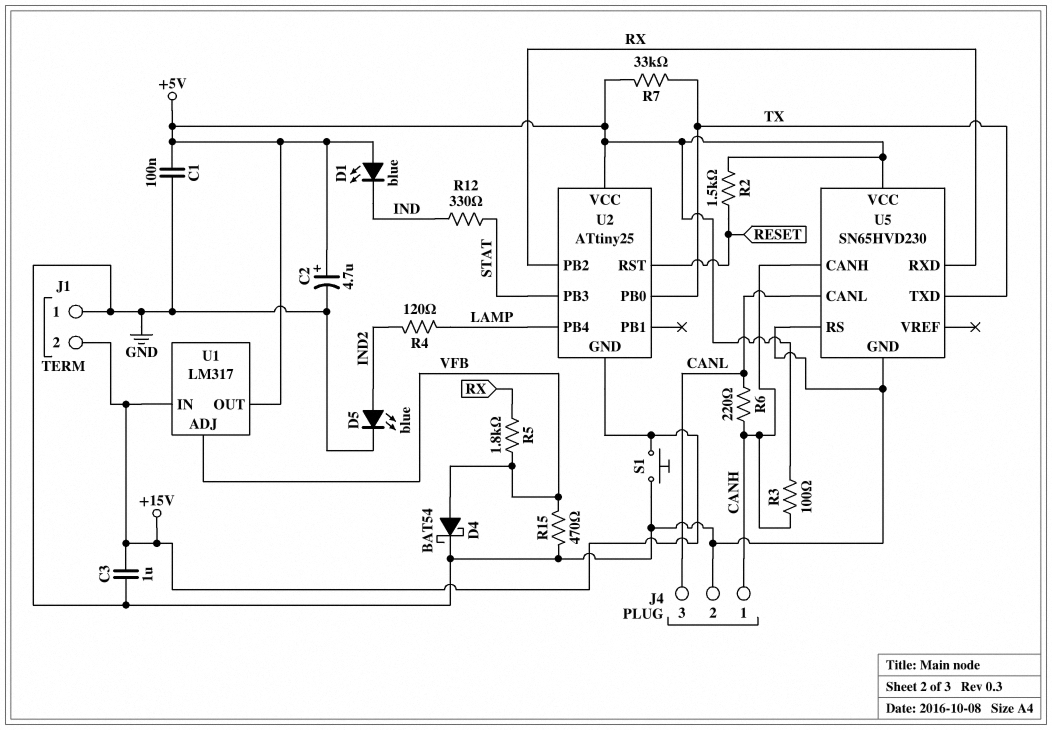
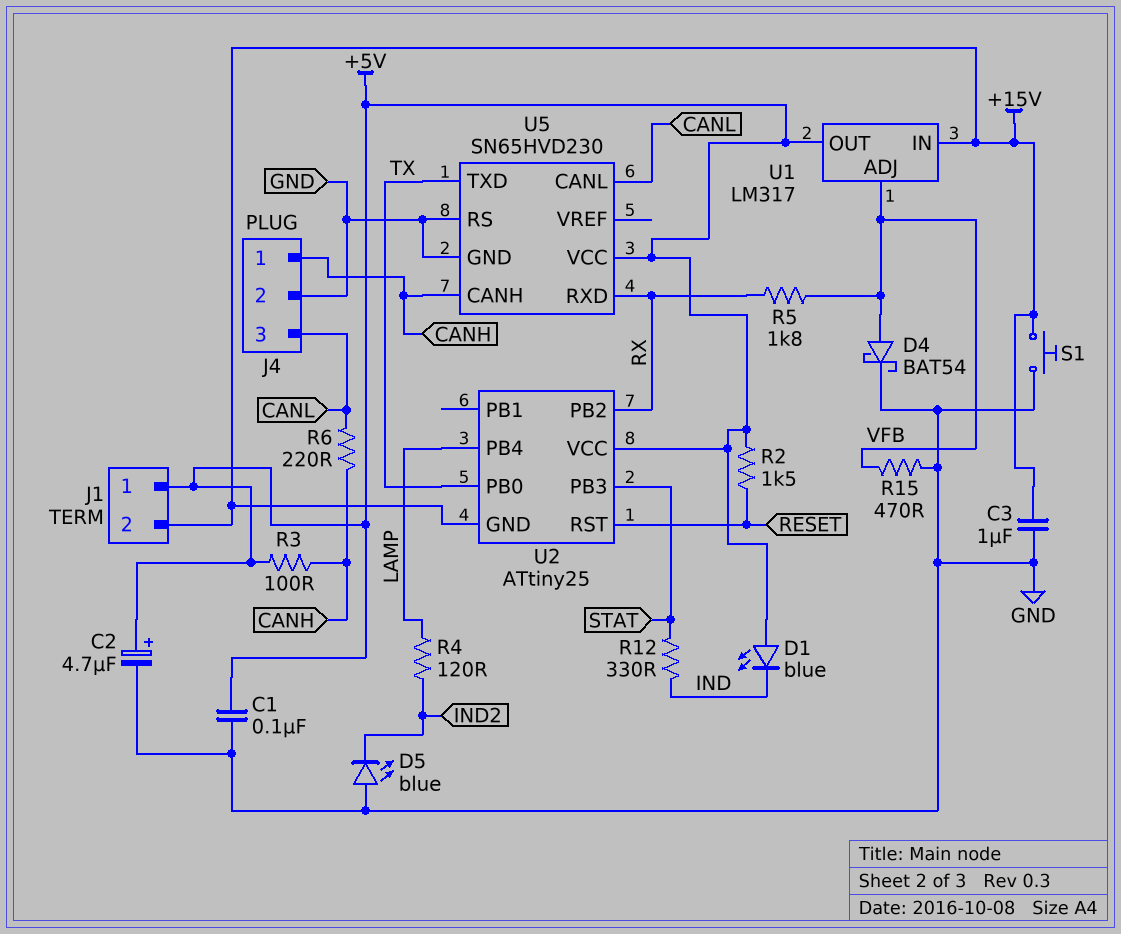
D5: LED blue (A IND2, K GND) -> LED blue (A GND, K IND2)
J1 pin 1: GND -> +5V
R7: 33k (+5V, TX) -> none

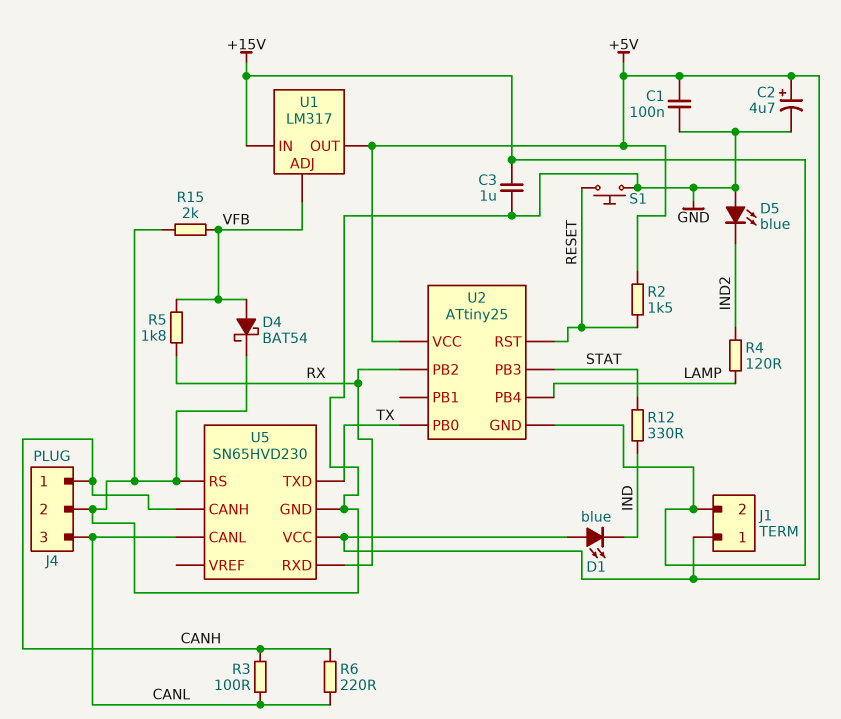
R3: 100 (+5V, CANH) -> 100 (CANH, CANL)
R15: 470 (GND, VFB) -> 2k (GND, VFB)
S1: button (+15V, GND) -> button (GND, RESET)

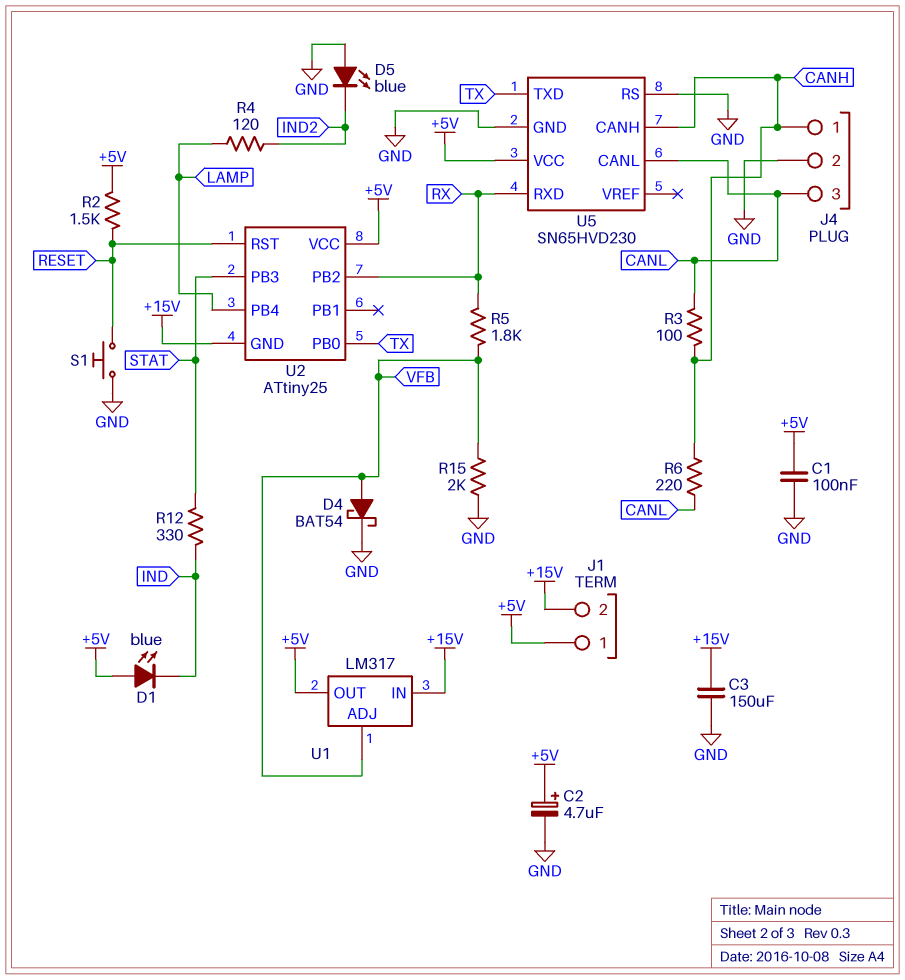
C3: 1uF (+15V, GND) -> 150uF (+15V, GND)

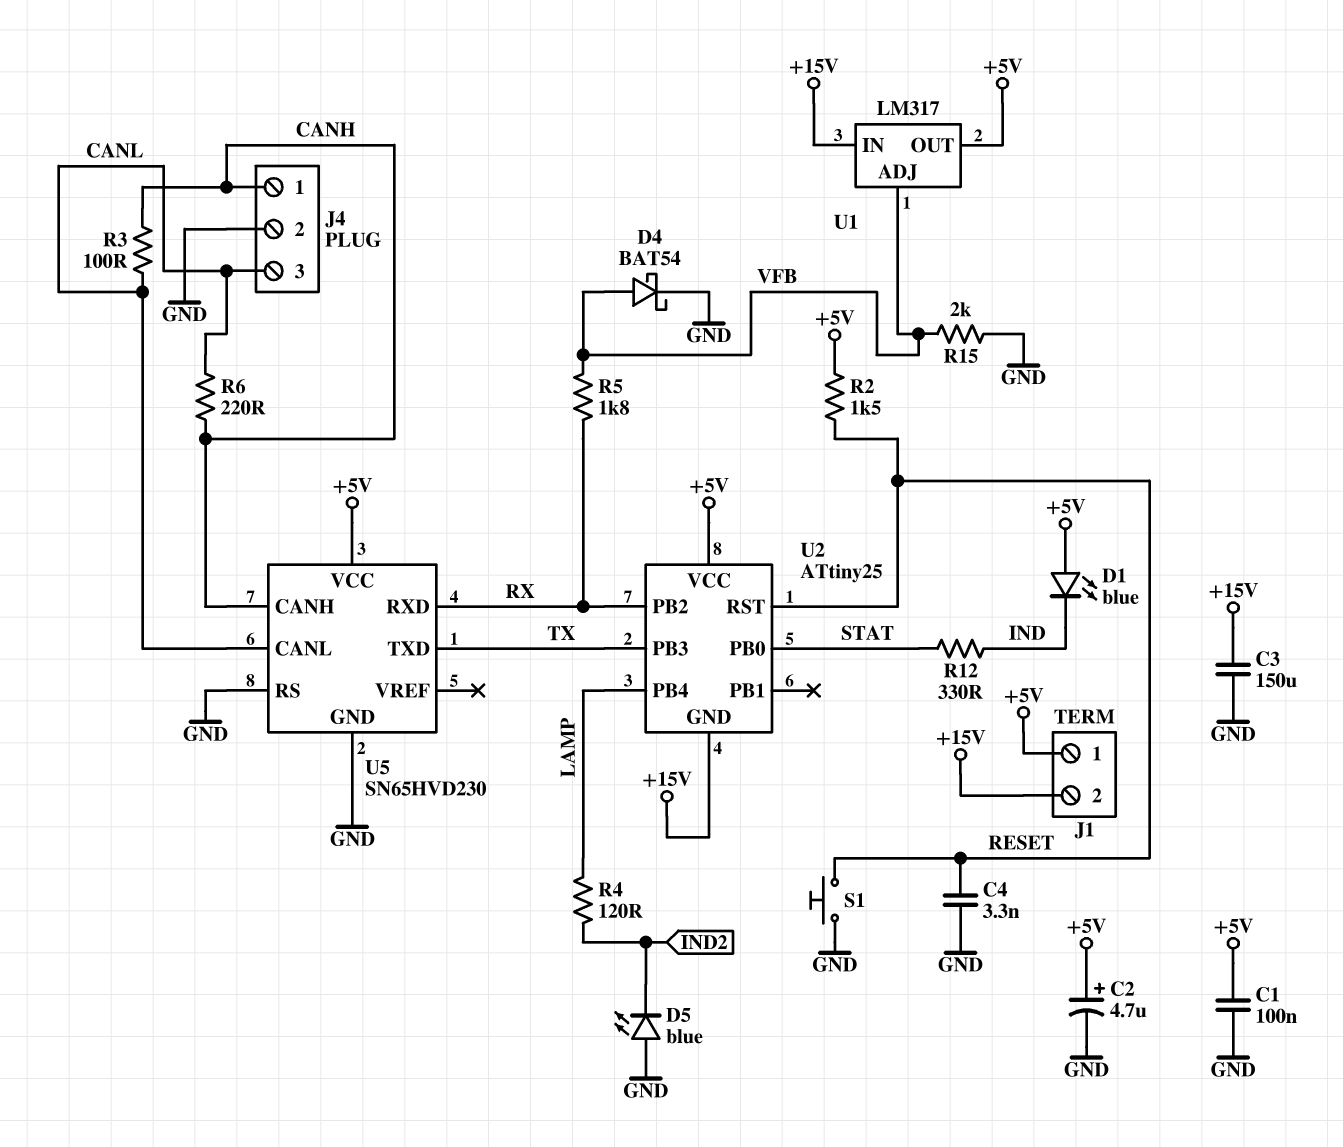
C4: none -> 3.3nF (GND, RESET)
U2 pin PB0: TX -> STAT
U2 pin PB3: STAT -> TX

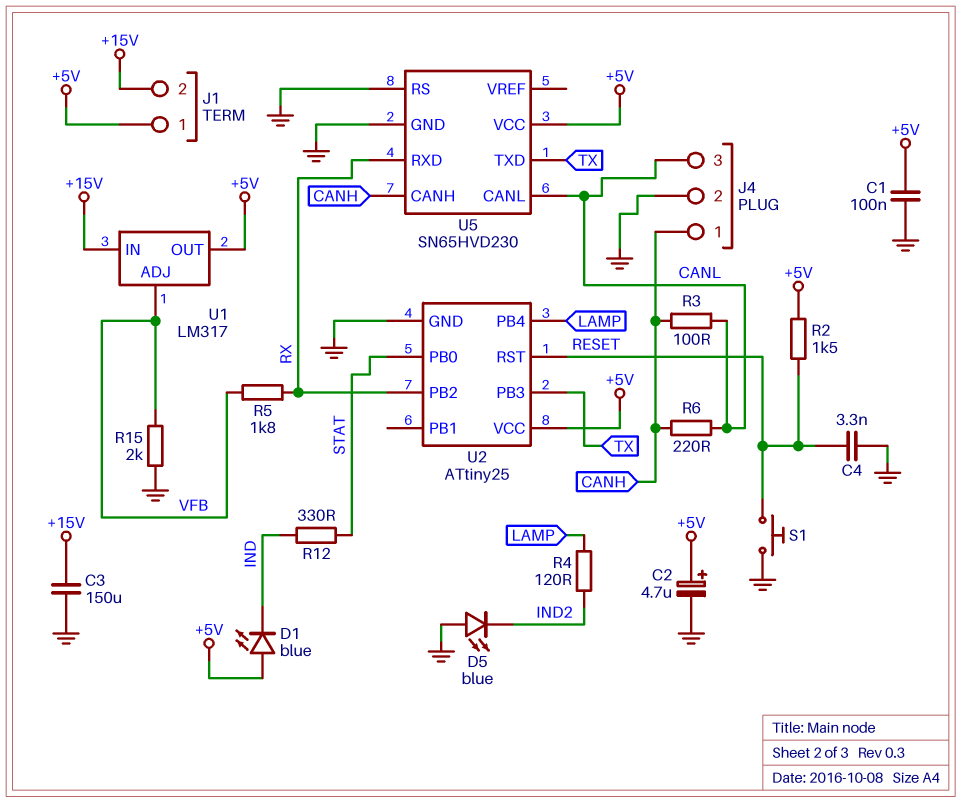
D4: schottky BAT54 (A VFB, K GND) -> none
U2 pin GND: +15V -> GND

